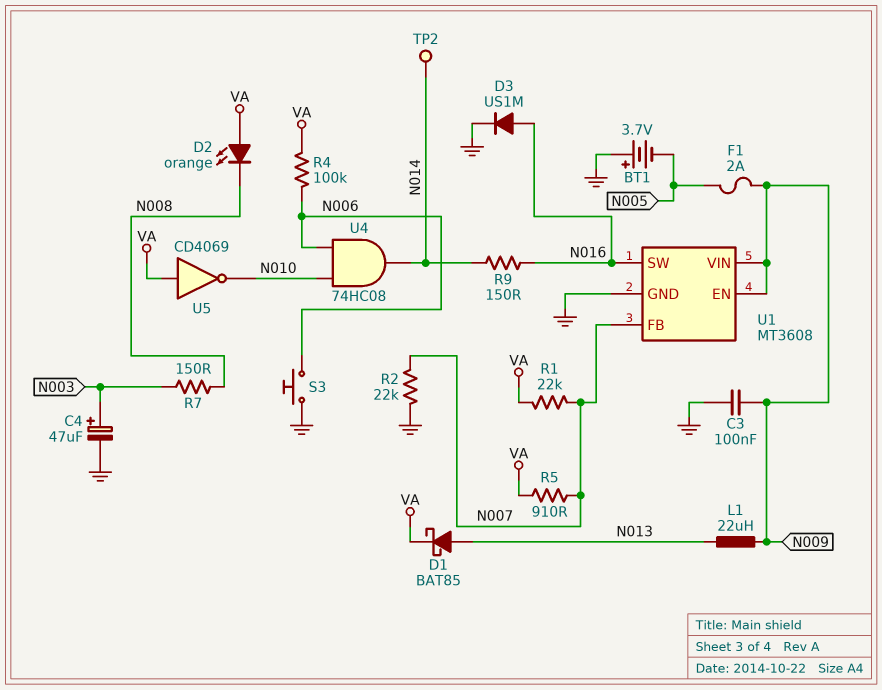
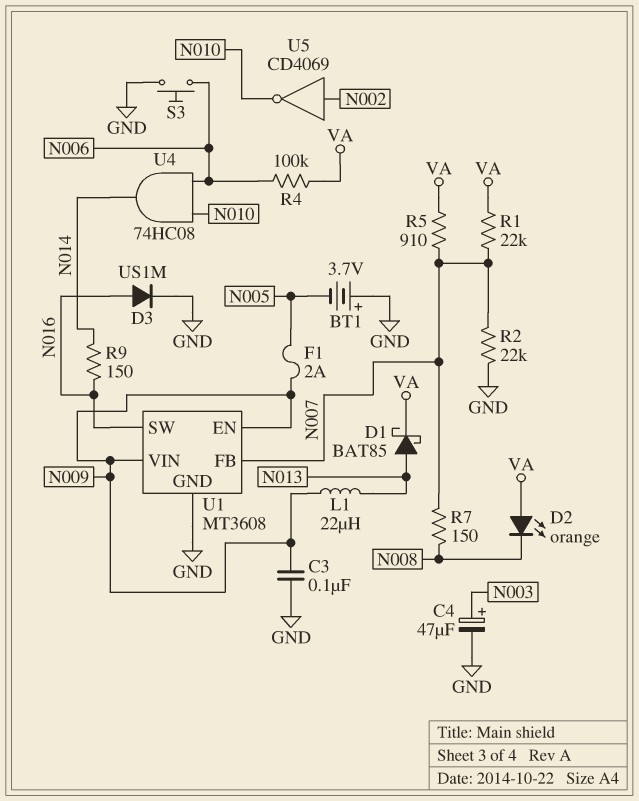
R7: 150 (N003, N008) -> 150 (N007, N008)
TP2: test point (N014) -> none
U5: NOT CD4069 (in VA, out N010) -> NOT CD4069 (in N002, out N010)

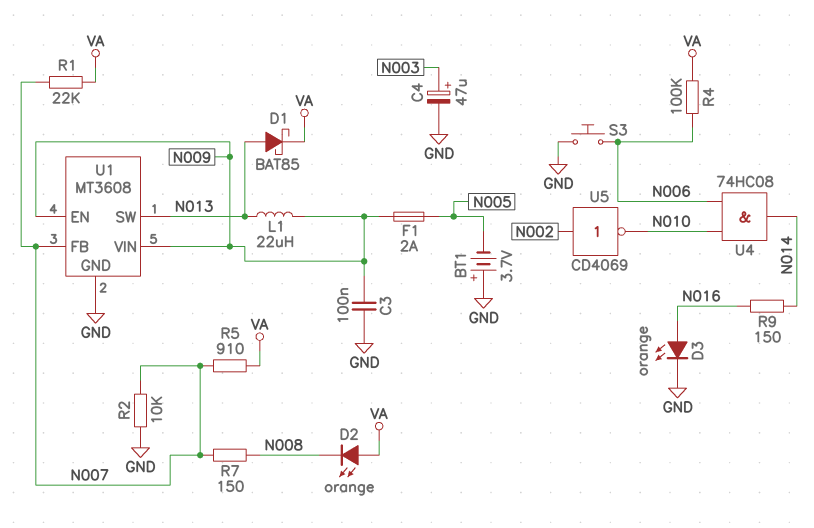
D3: diode US1M (A N016, K GND) -> LED orange (A N016, K GND)
R2: 22k (GND, N007) -> 10k (GND, N007)
U1 pin SW: N016 -> N013

